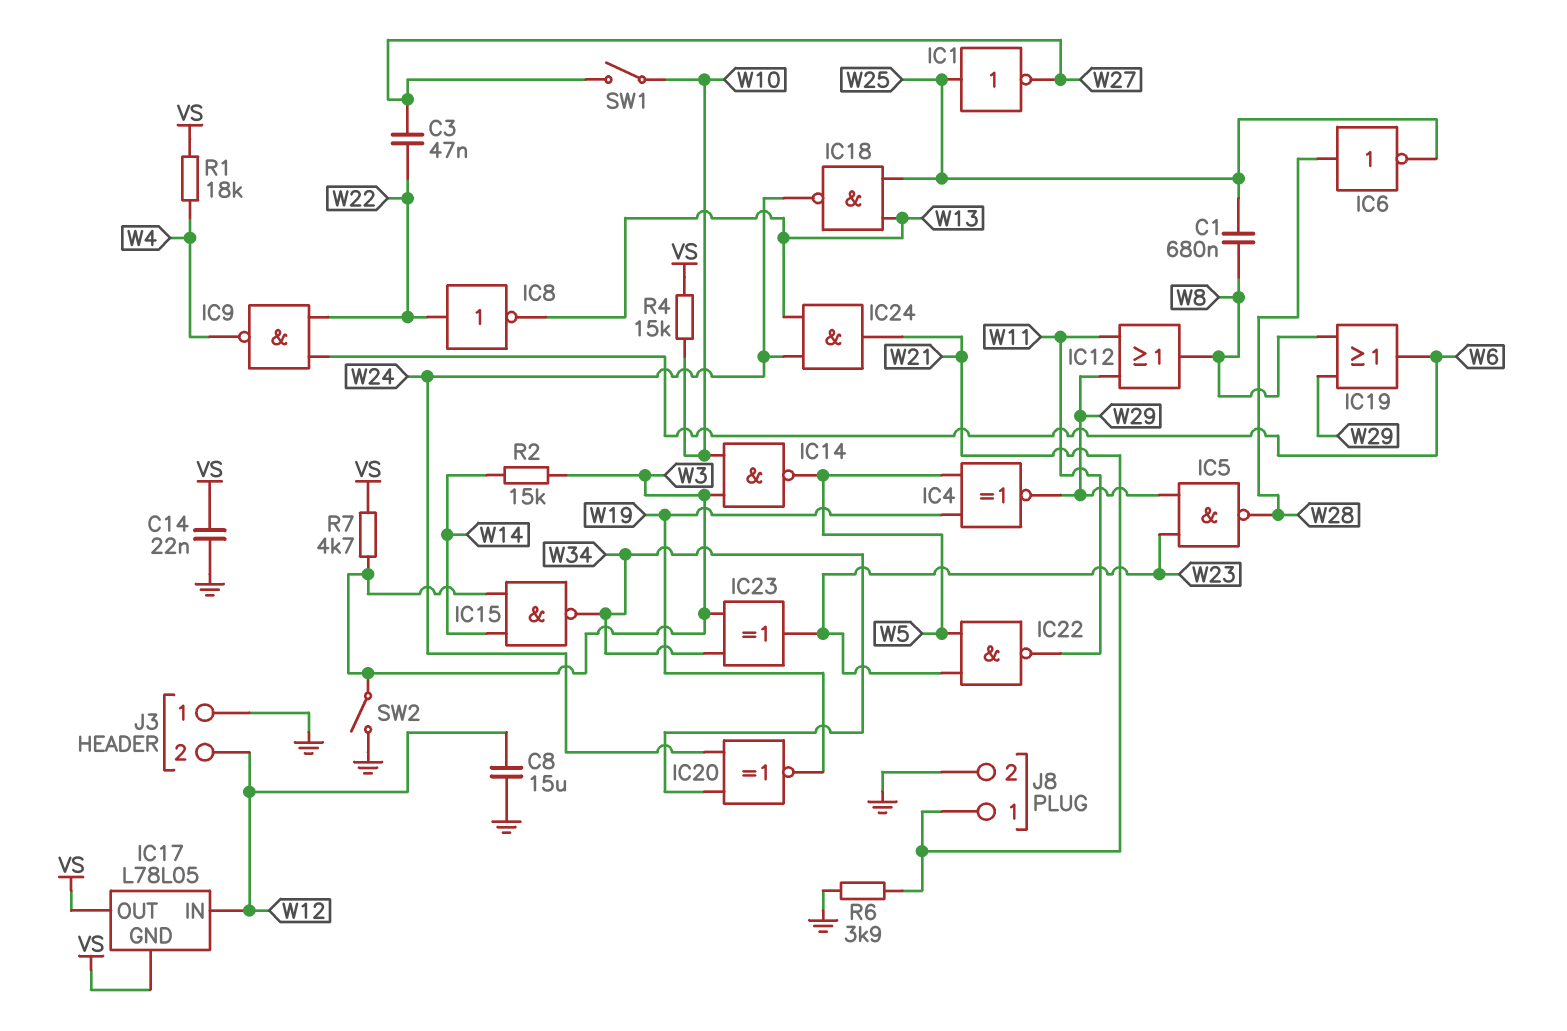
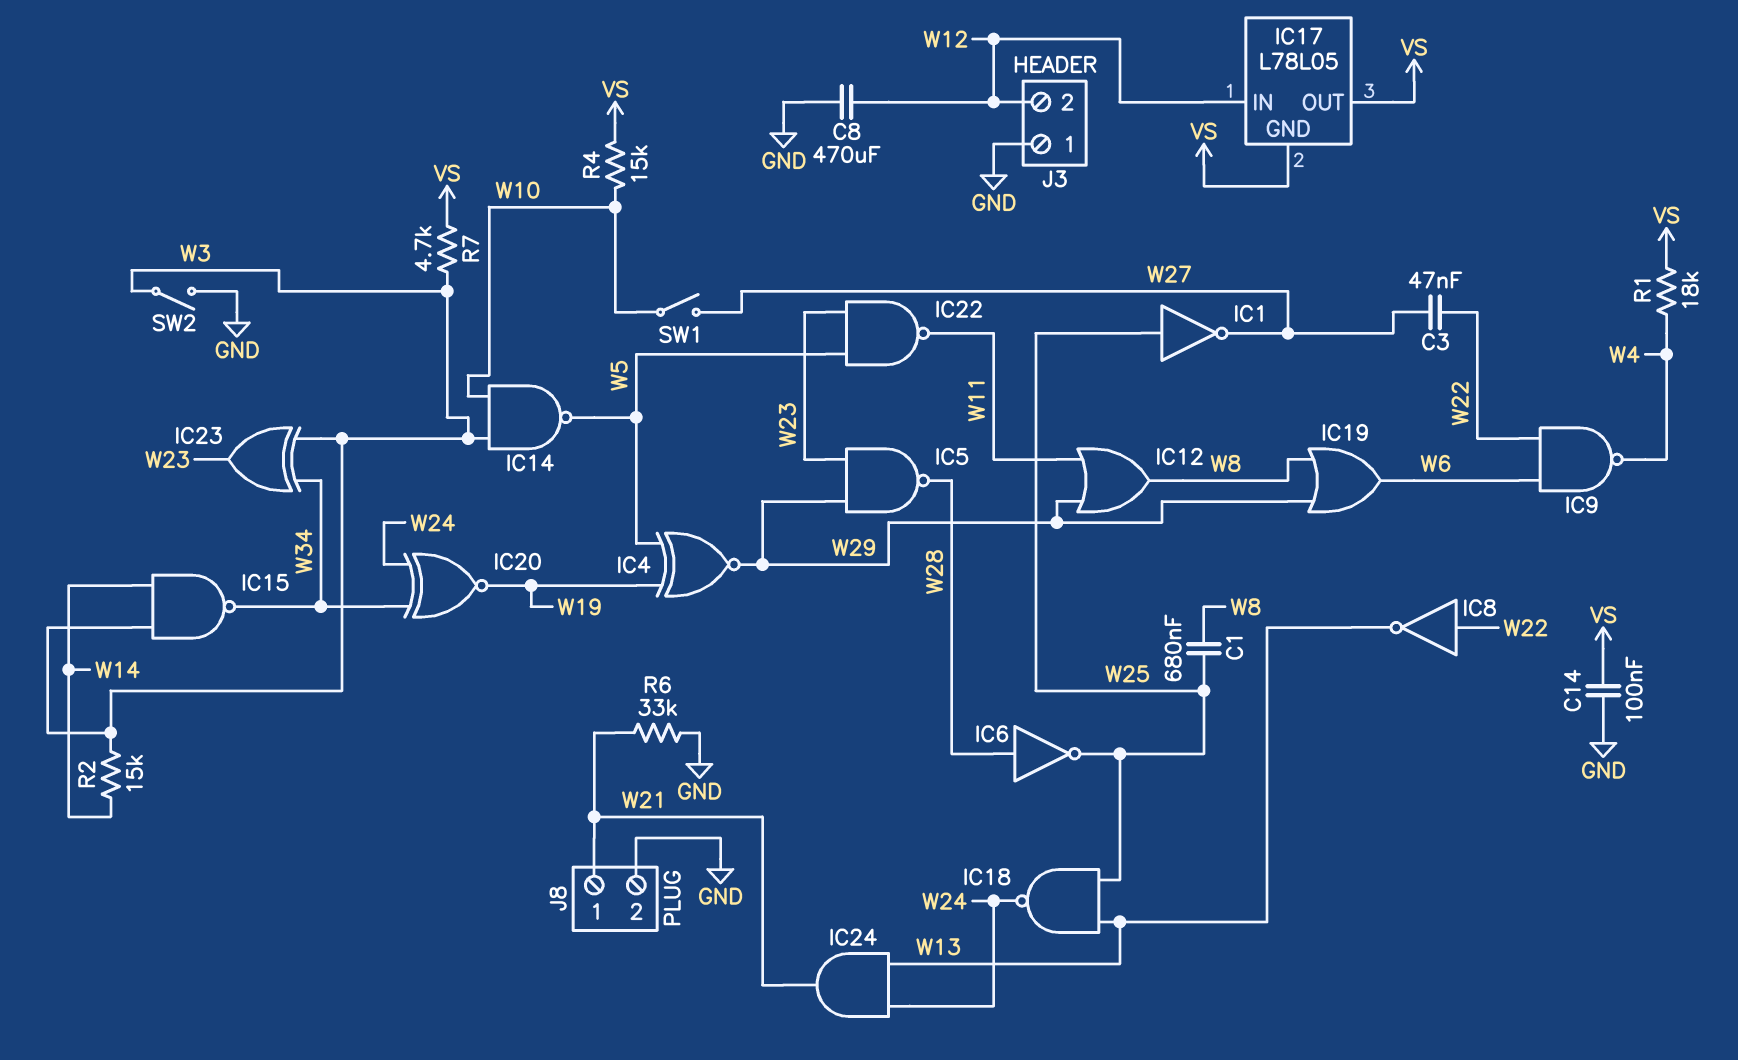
C8: 15uF (GND, W12) -> 470uF (GND, W12)
C14: 22nF (GND, VS) -> 100nF (GND, VS)
R6: 3.9k (GND, W21) -> 33k (GND, W21)

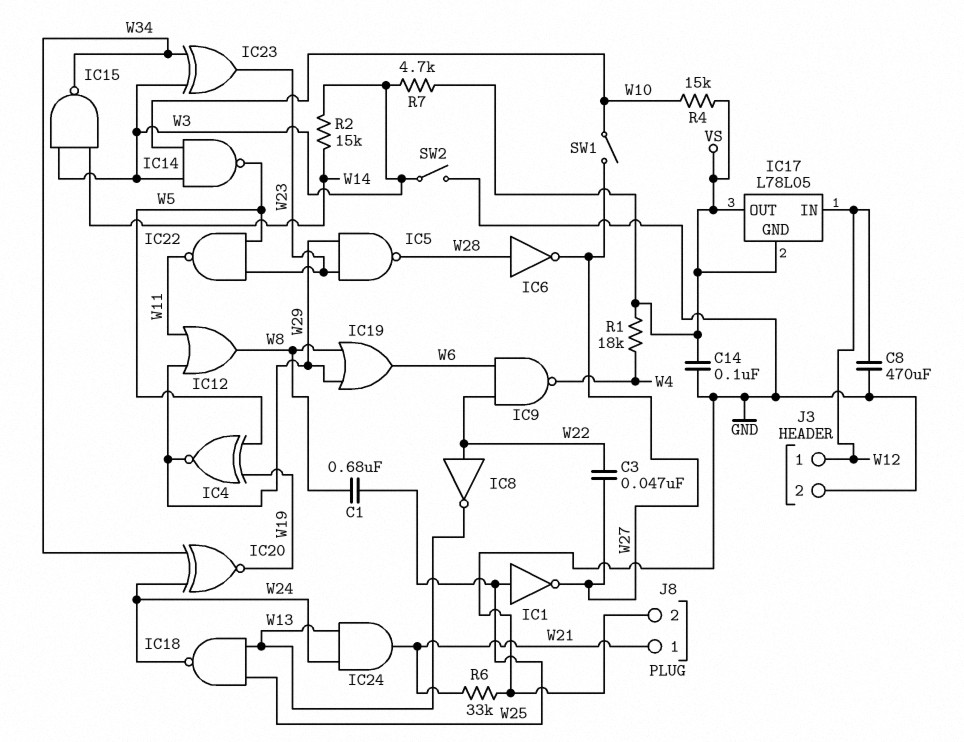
IC6: NOT (in W28, out W25) -> NOT (in W28, out W27)
J3 pin 1: GND -> W12
J3 pin 2: W12 -> GND

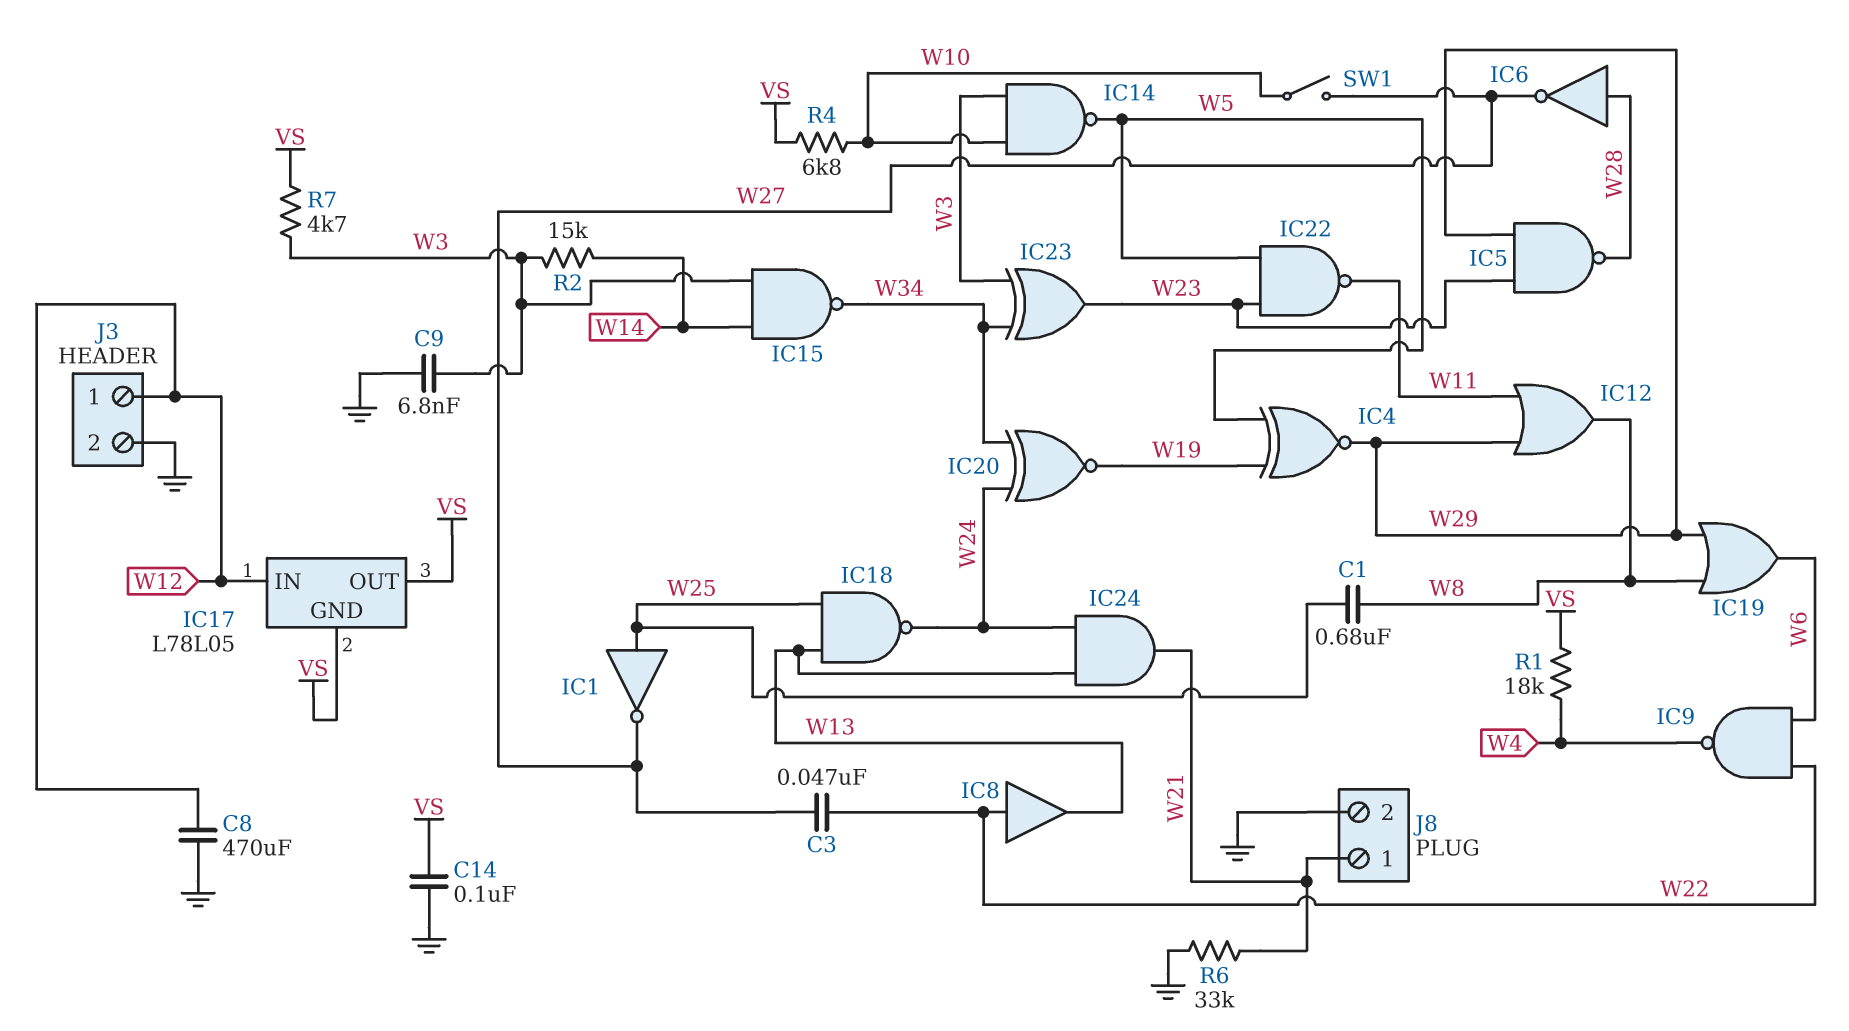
C9: none -> 6.8nF (GND, W3)
IC8: NOT (in W22, out W13) -> buffer (in W22, out W13)
R4: 15k (VS, W10) -> 6.8k (VS, W10)
SW2: switch (GND, W3) -> none

